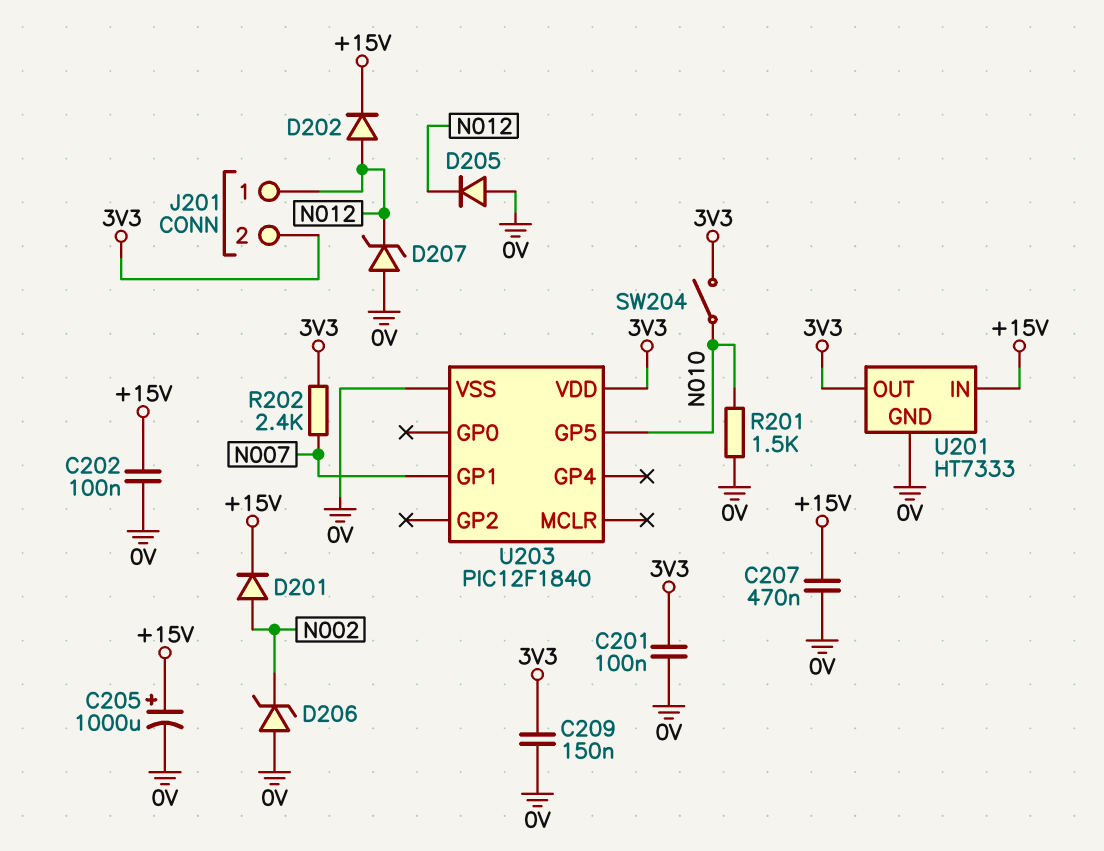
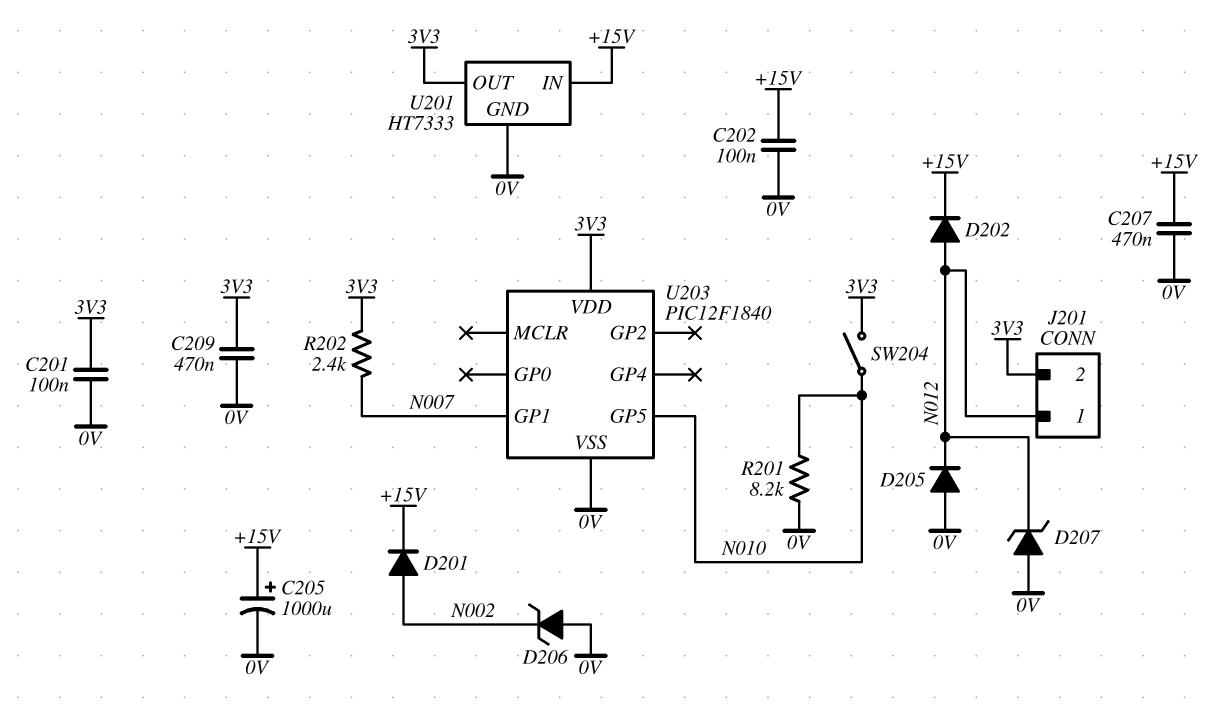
C209: 150nF (0V, 3V3) -> 470nF (0V, 3V3)
R201: 1.5k (0V, N010) -> 8.2k (0V, N010)

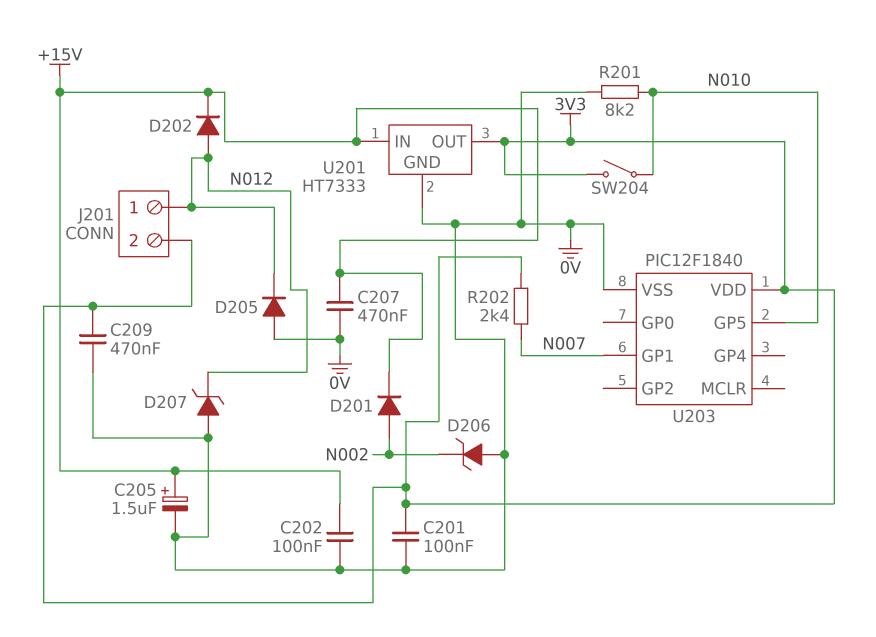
C205: 1000uF (plus +15V, minus 0V) -> 1.5uF (plus +15V, minus 0V)

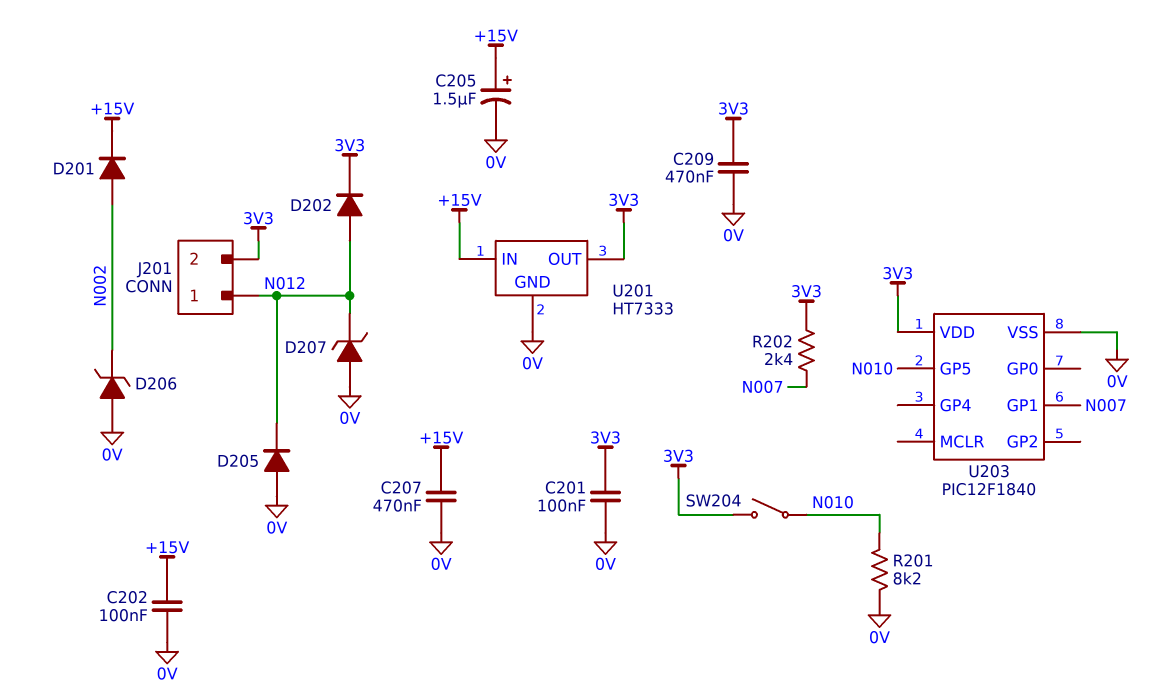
D202: diode (A N012, K +15V) -> diode (A N012, K 3V3)

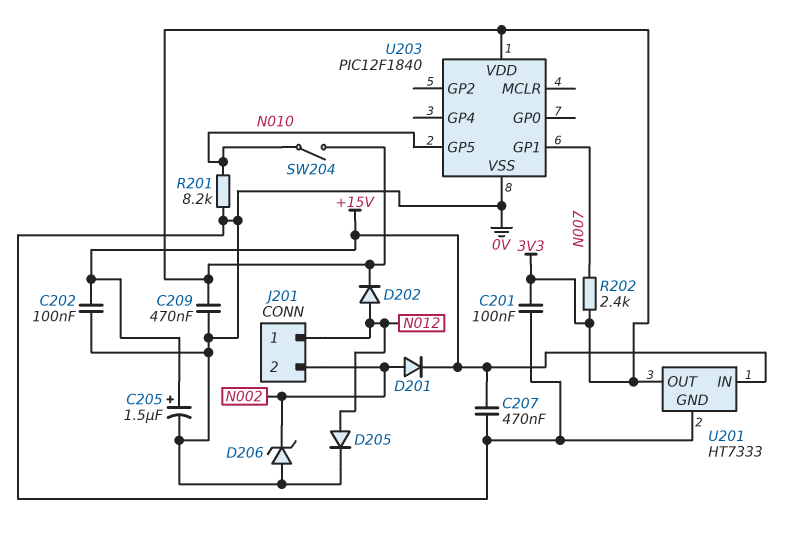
D205: diode (A 0V, K N012) -> diode (A N012, K 0V)
D207: zener (A 0V, K N012) -> none
J201 pin 2: 3V3 -> N002

